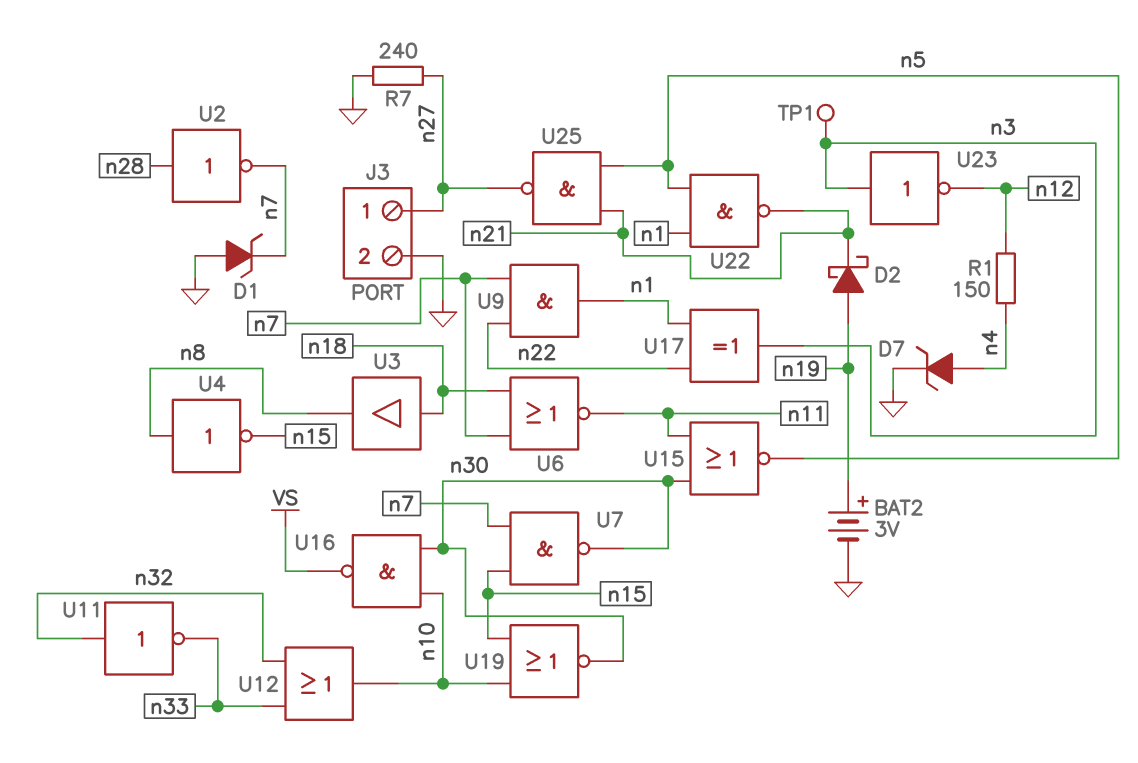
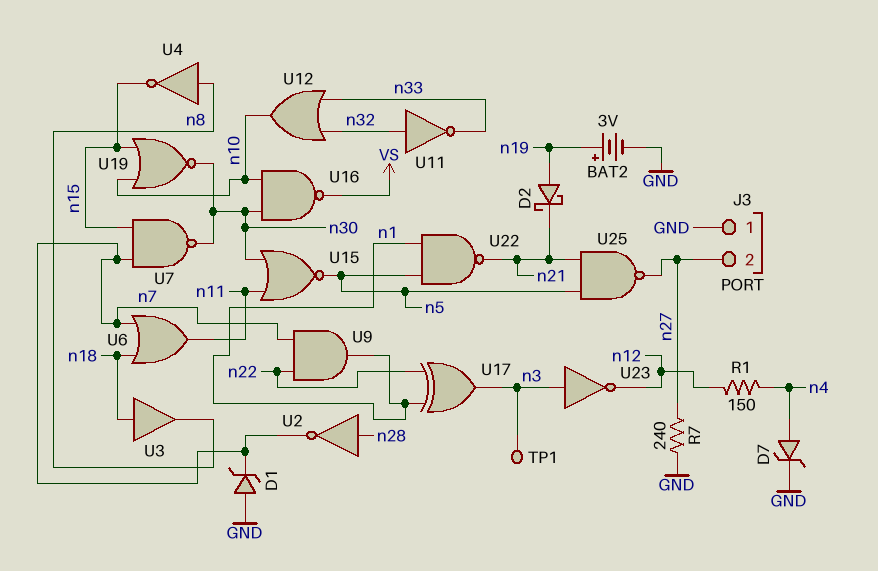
J3 pin 1: n27 -> GND
J3 pin 2: GND -> n27
U6: NOR (in n7, in n18, out n11) -> OR (in n7, in n18, out n11)

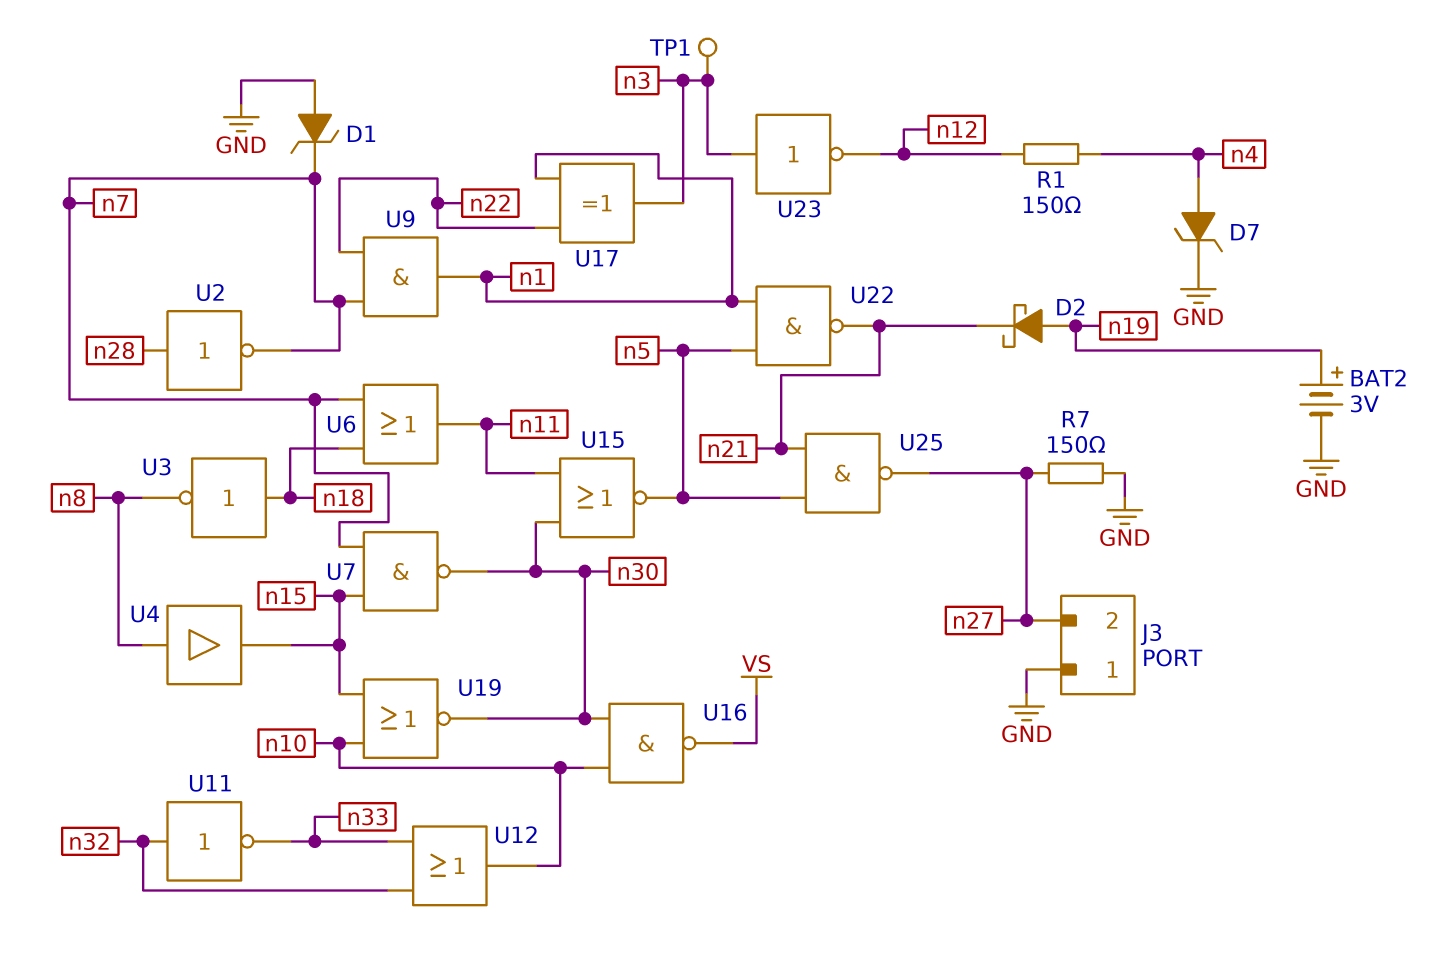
R7: 240 (GND, n27) -> 150 (GND, n27)
U3: buffer (in n18, out n8) -> NOT (in n18, out n8)
U4: NOT (in n8, out n15) -> buffer (in n8, out n15)

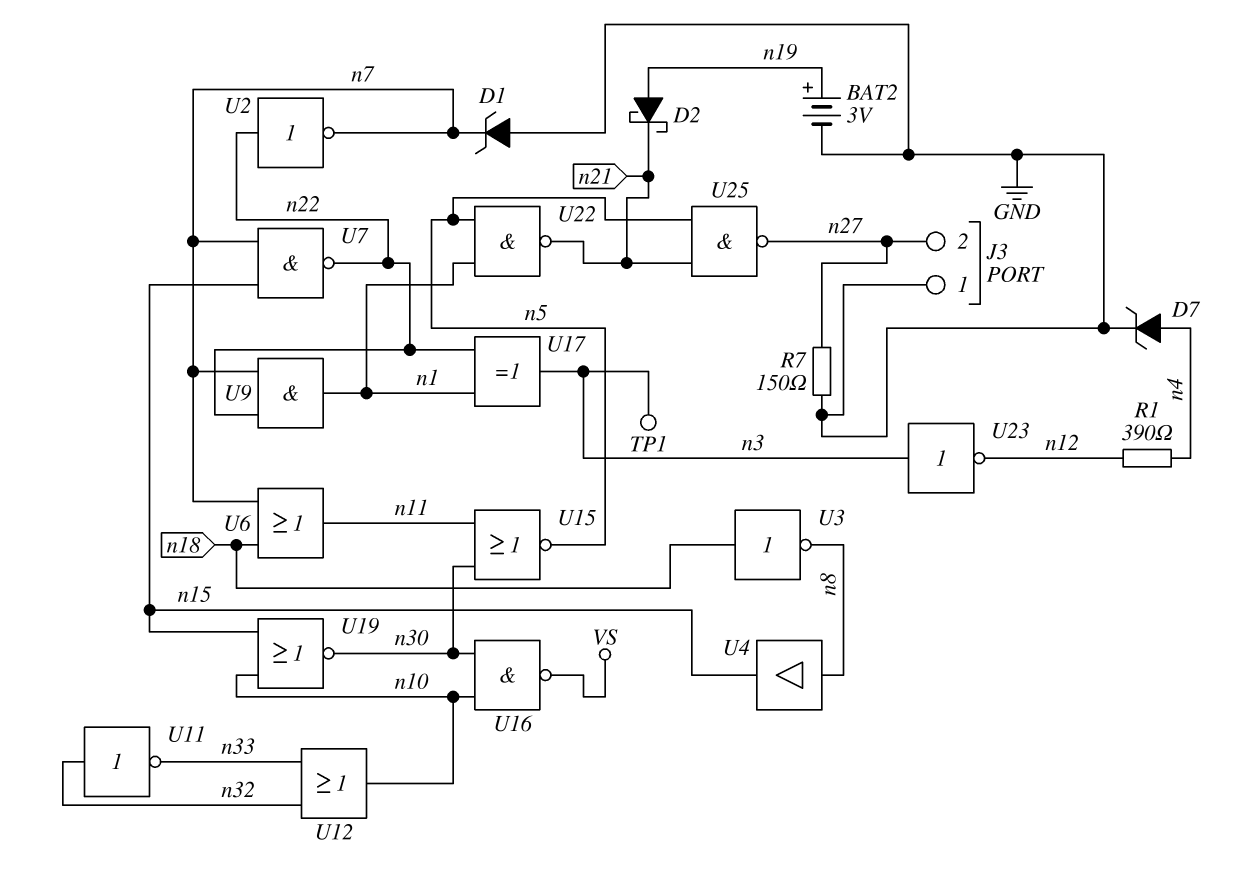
R1: 150 (n4, n12) -> 390 (n4, n12)
U2: NOT (in n28, out n7) -> NOT (in n22, out n7)
U7: NAND (in n7, in n15, out n30) -> NAND (in n7, in n15, out n22)

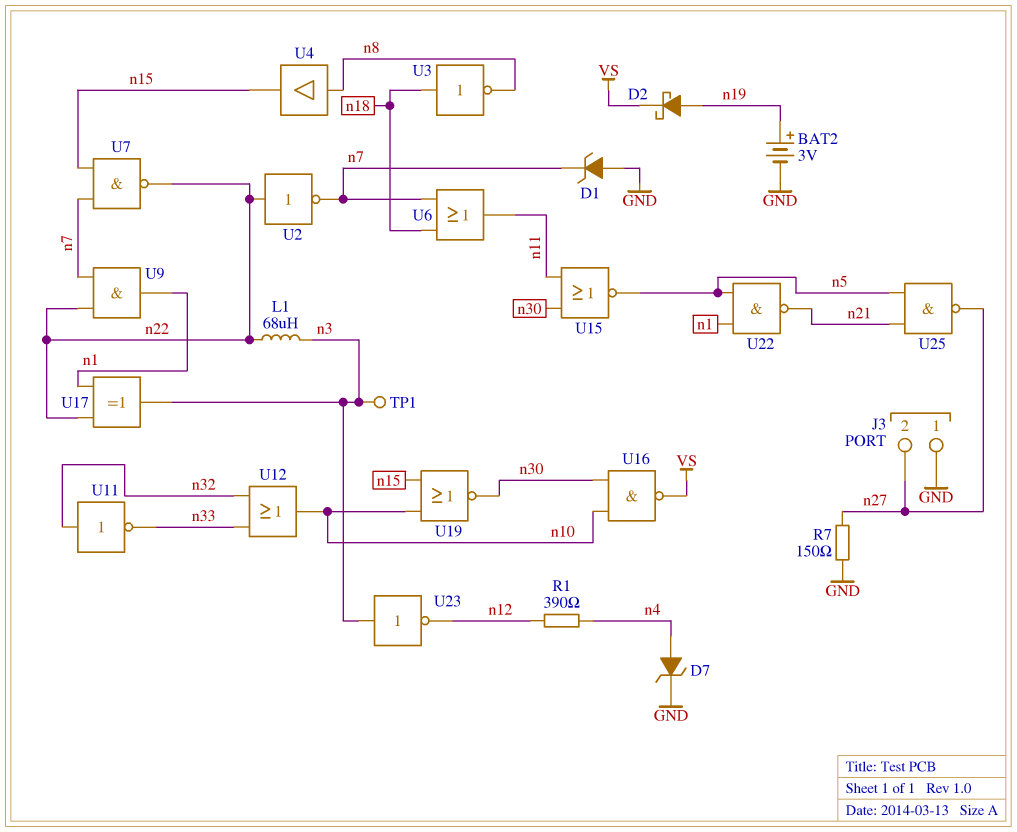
D2: schottky (A n19, K n21) -> schottky (A n19, K VS)
L1: none -> 68uH (n3, n22)

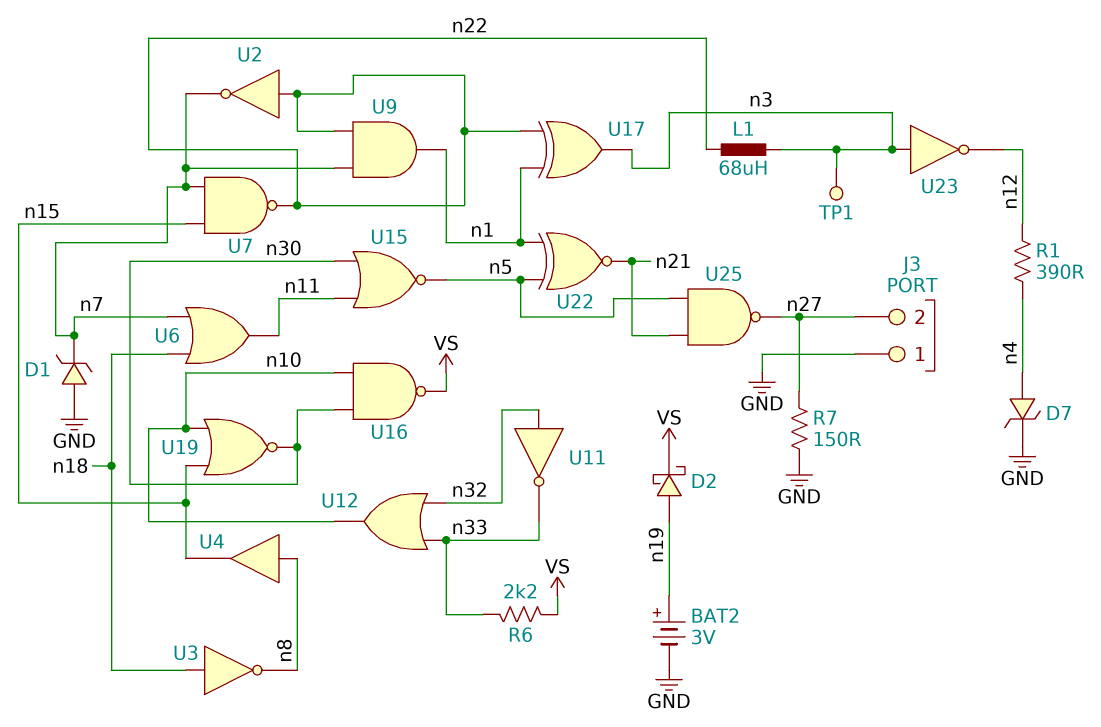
R6: none -> 2.2k (VS, n33)
U22: NAND (in n1, in n5, out n21) -> XNOR (in n1, in n5, out n21)

